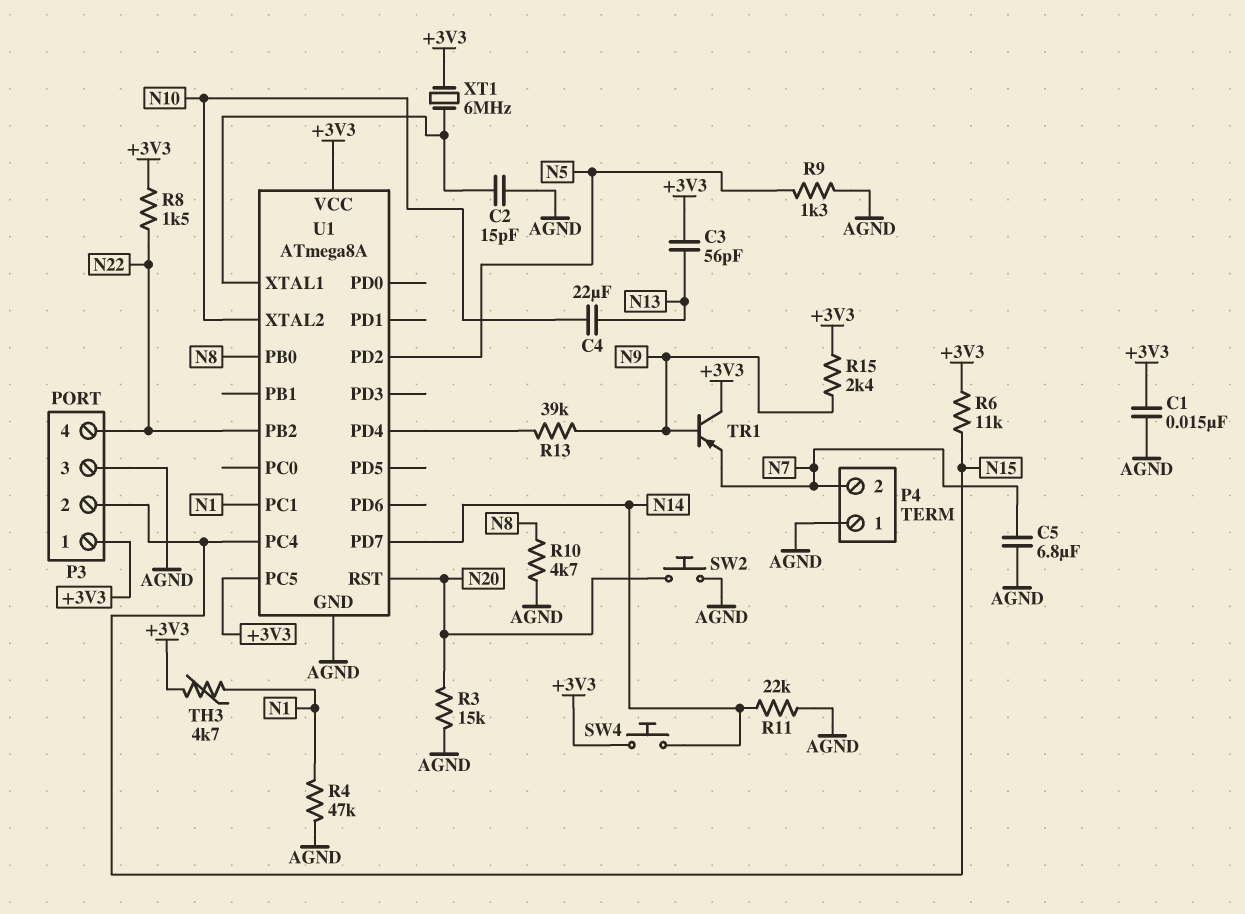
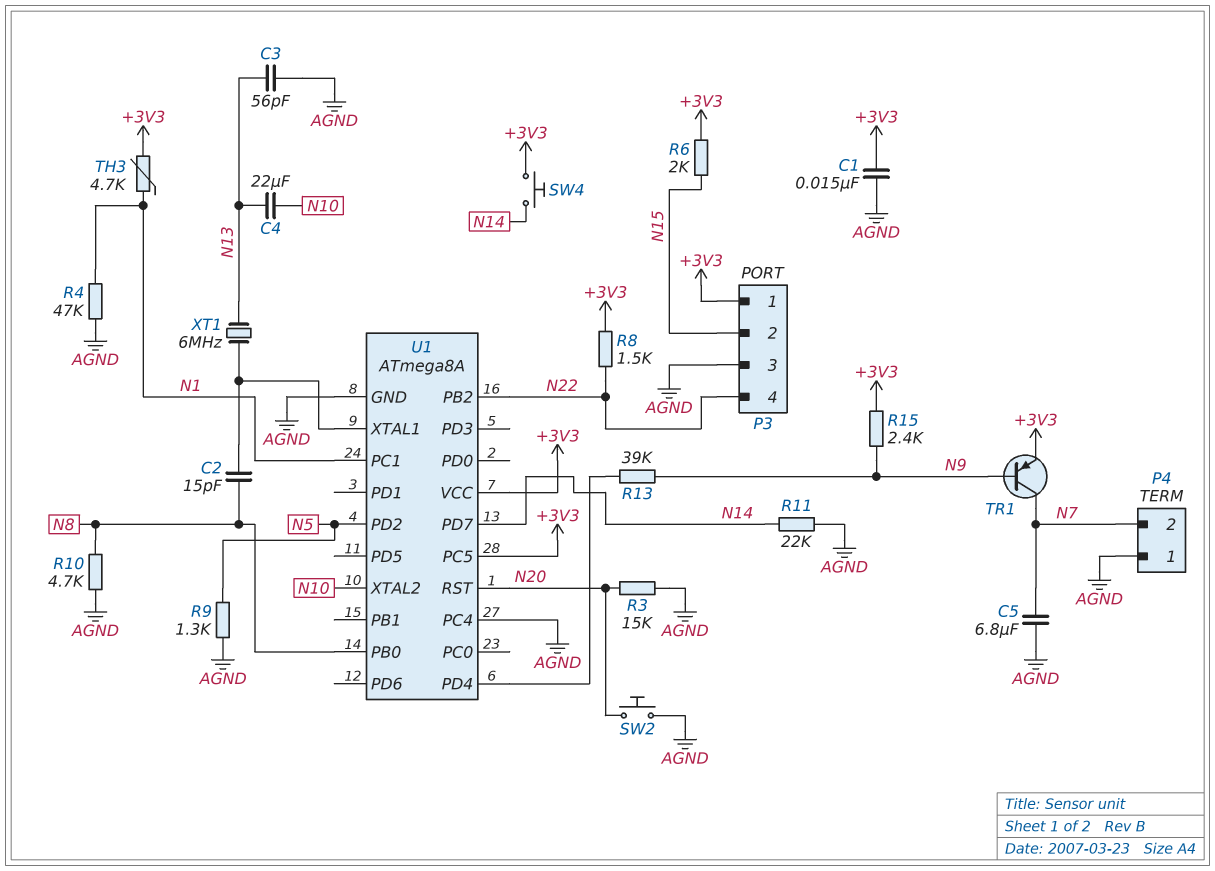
C2: 15pF (AGND, U1/XTAL1) -> 15pF (N8, U1/XTAL1)
C3: 56pF (+3V3, N13) -> 56pF (AGND, N13)
R6: 11k (+3V3, N15) -> 2k (+3V3, N15)
TR1: PNP (B N9, C +3V3, E N7) -> PNP (B N9, C N7, E +3V3)
U1 pin PC4: N15 -> AGND
XT1: 6MHz (+3V3, U1/XTAL1) -> 6MHz (N13, U1/XTAL1)

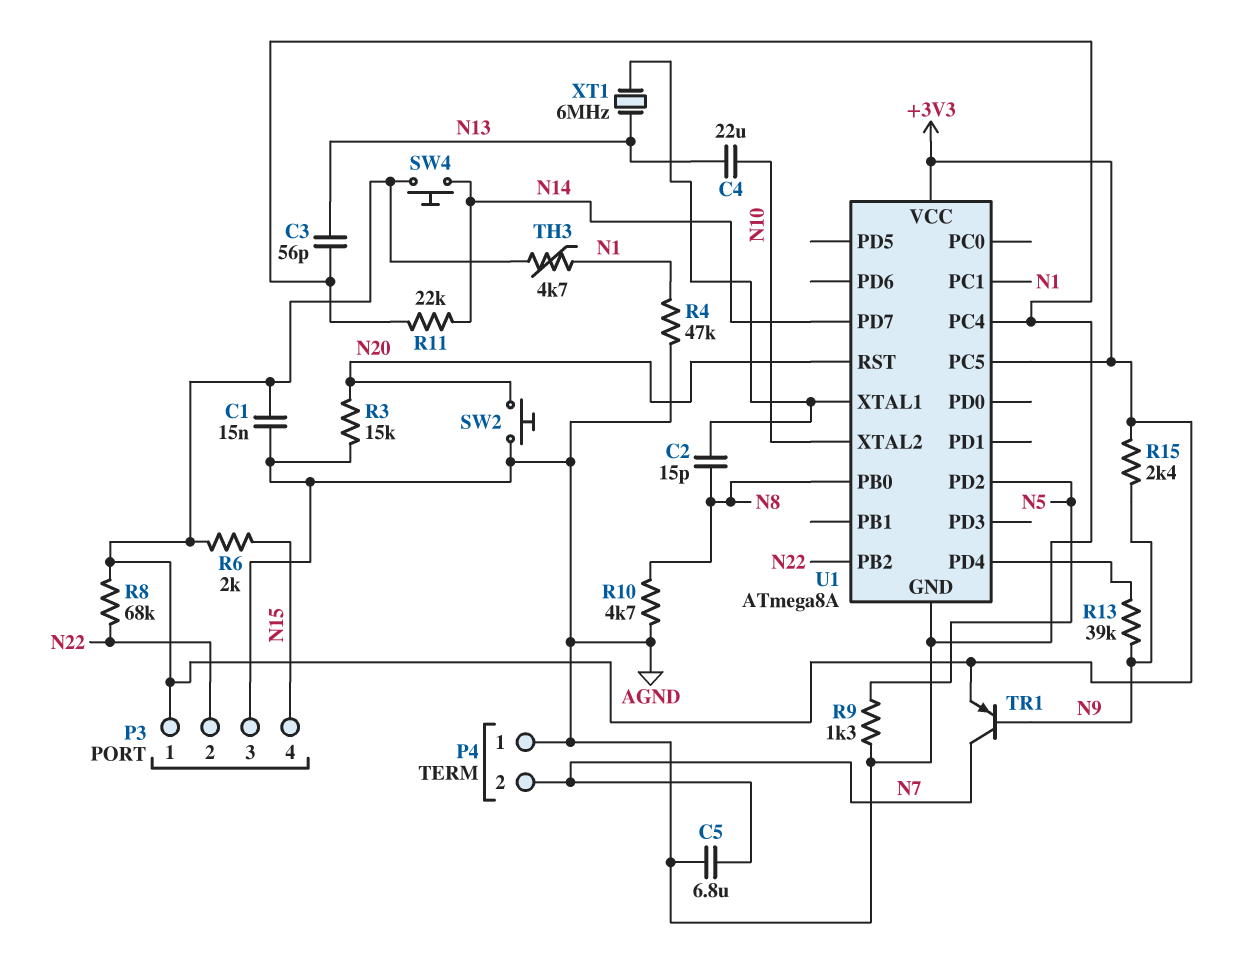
P3 pin 2: N15 -> N22
P3 pin 4: N22 -> N15
R8: 1.5k (+3V3, N22) -> 68k (+3V3, N22)

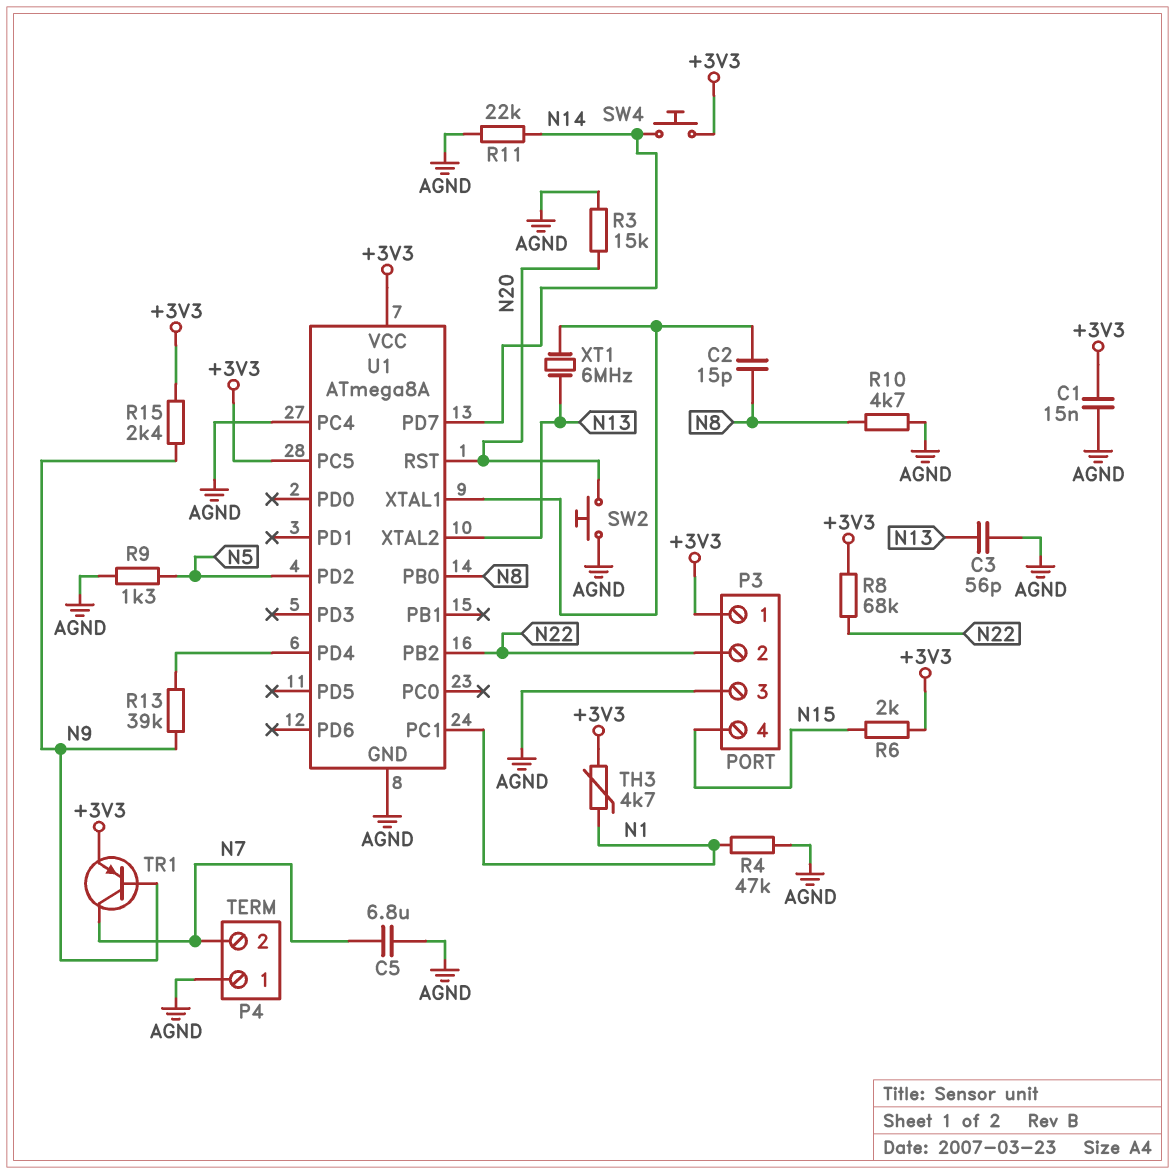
C4: 22uF (N10, N13) -> none
U1 pin XTAL2: N10 -> N13

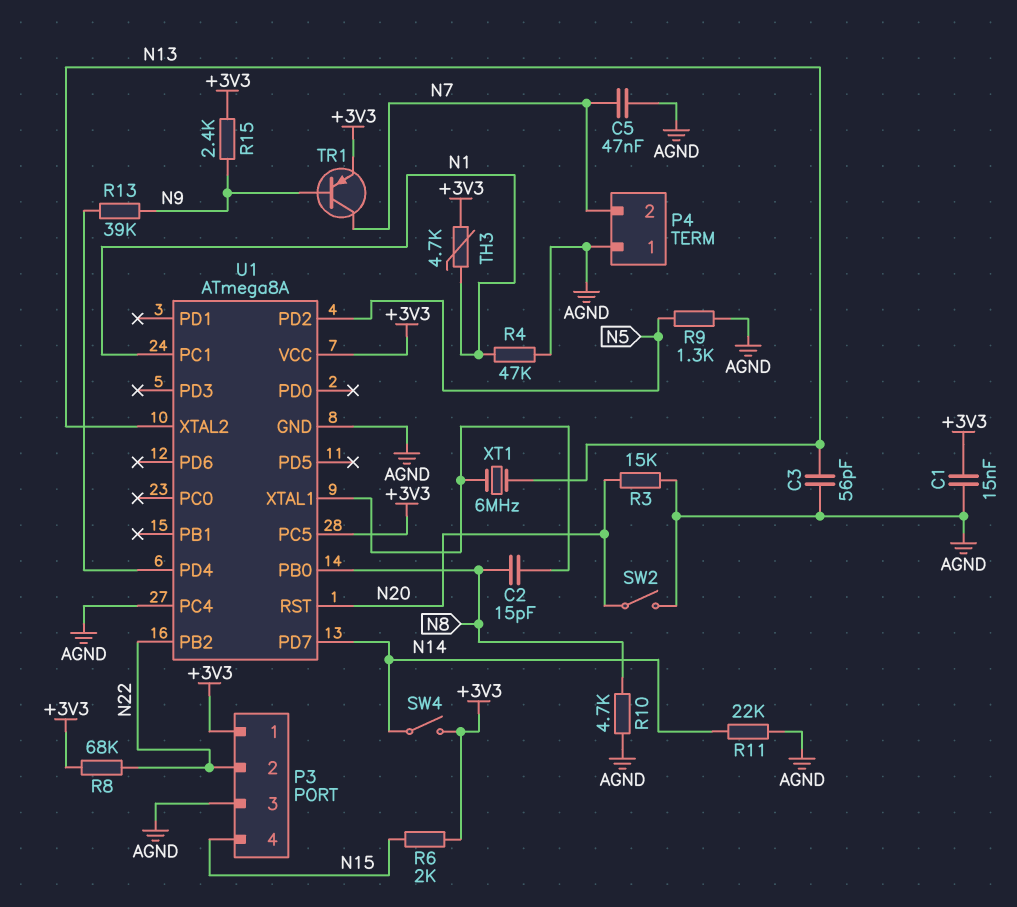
C5: 6.8uF (AGND, N7) -> 47nF (AGND, N7)
SW2: button (AGND, N20) -> switch (AGND, N20)
SW4: button (+3V3, N14) -> switch (+3V3, N14)

